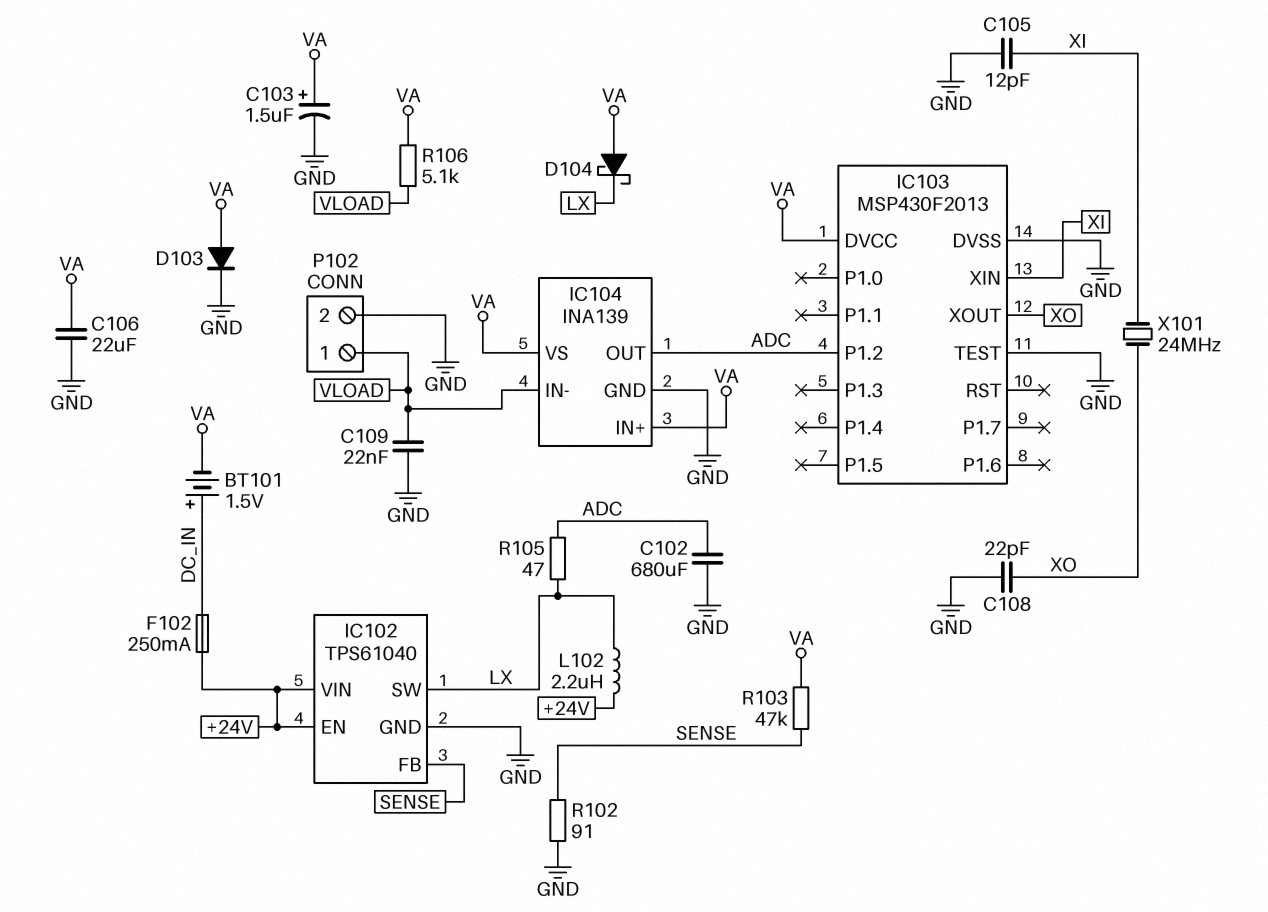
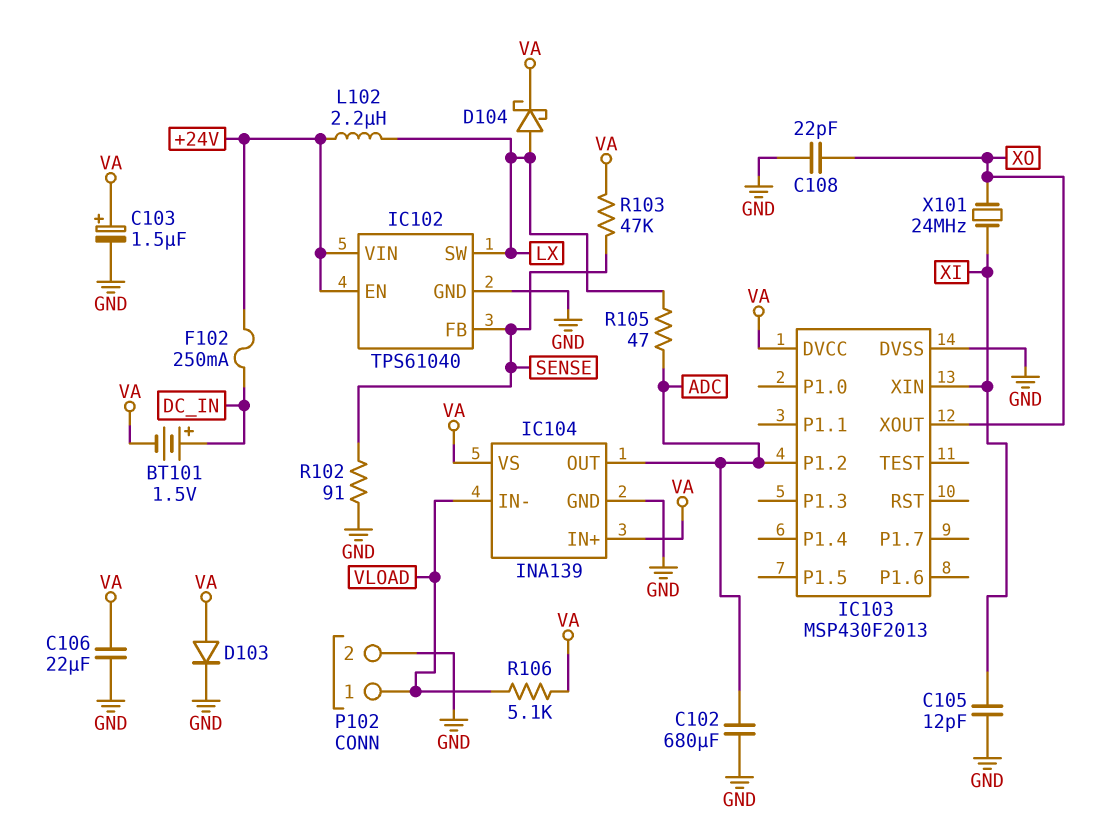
C109: 22nF (GND, VLOAD) -> none
D104: schottky (A VA, K LX) -> schottky (A LX, K VA)
IC103 pin TEST: GND -> none

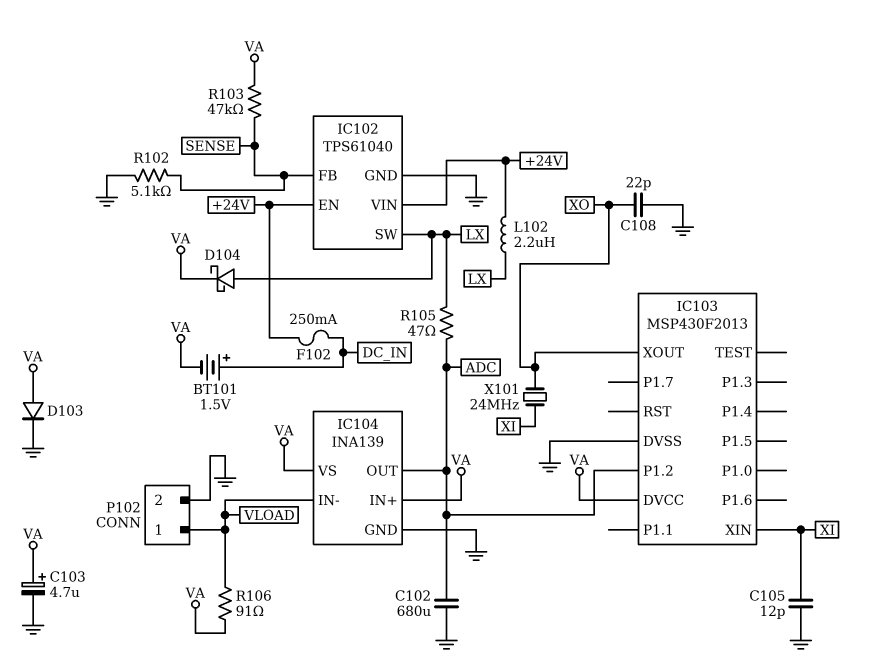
C103: 1.5uF (plus VA, minus GND) -> 4.7uF (plus VA, minus GND)
C106: 22uF (GND, VA) -> none
R102: 91 (GND, SENSE) -> 5.1k (GND, SENSE)
R106: 5.1k (VA, VLOAD) -> 91 (VA, VLOAD)

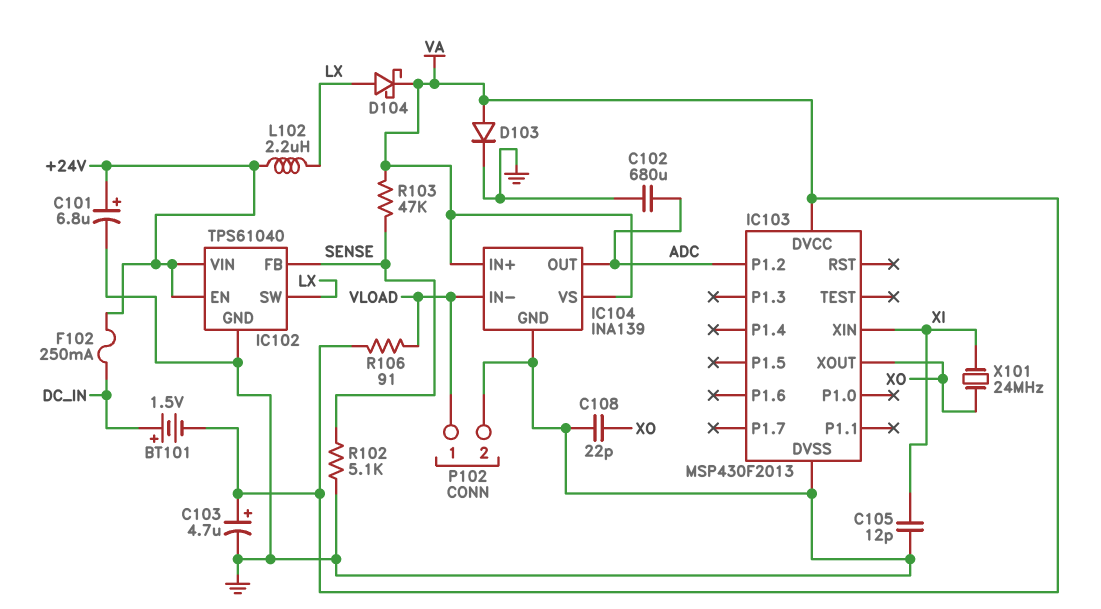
C101: none -> 6.8uF (plus +24V, minus GND)
R105: 47 (ADC, LX) -> none

